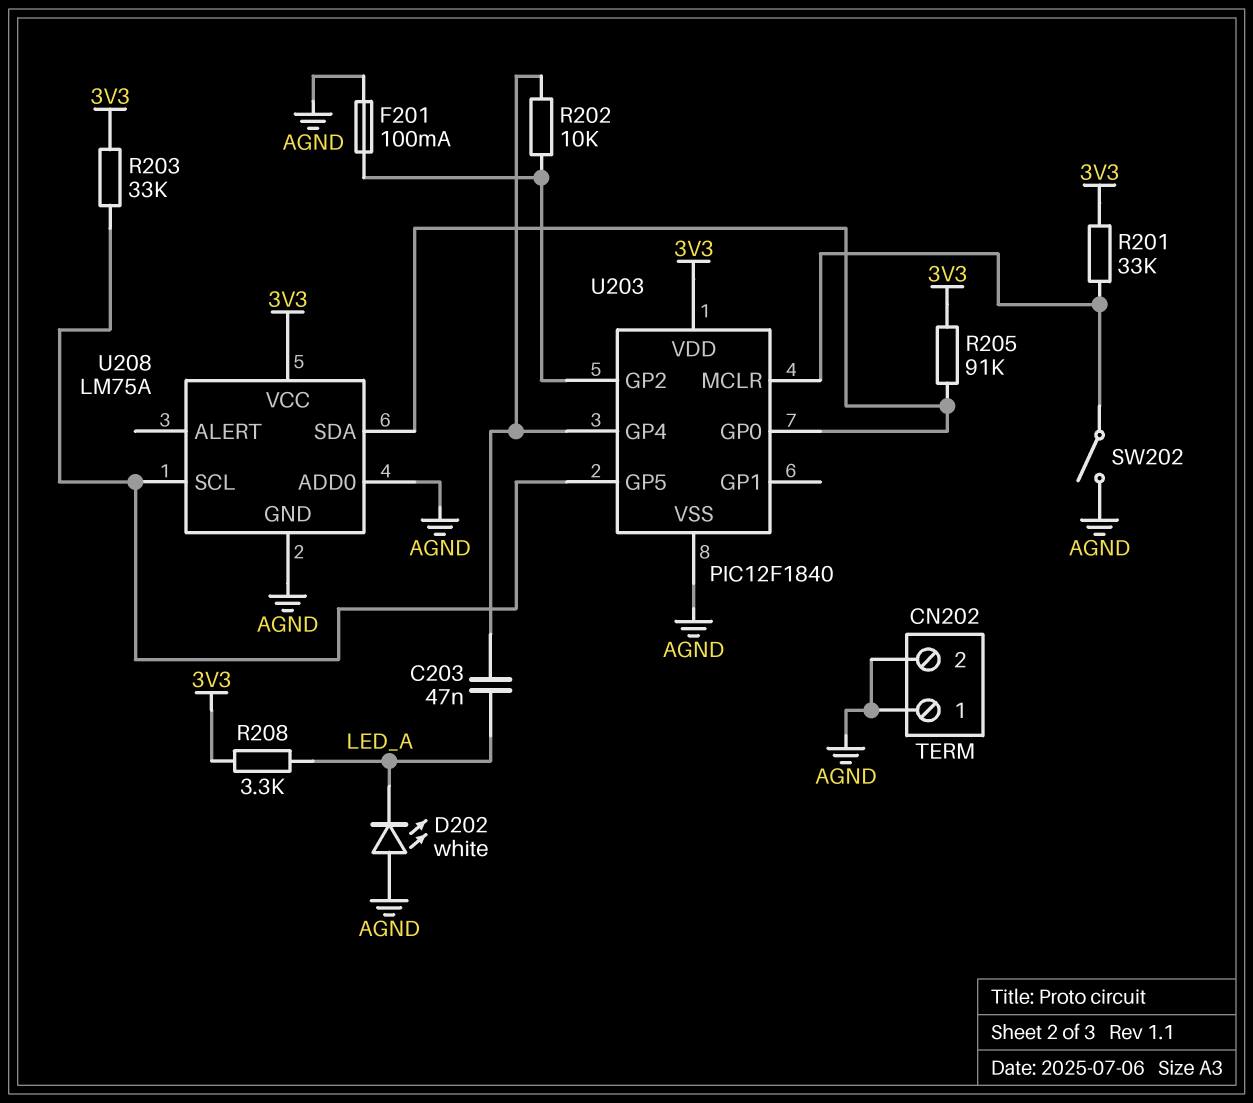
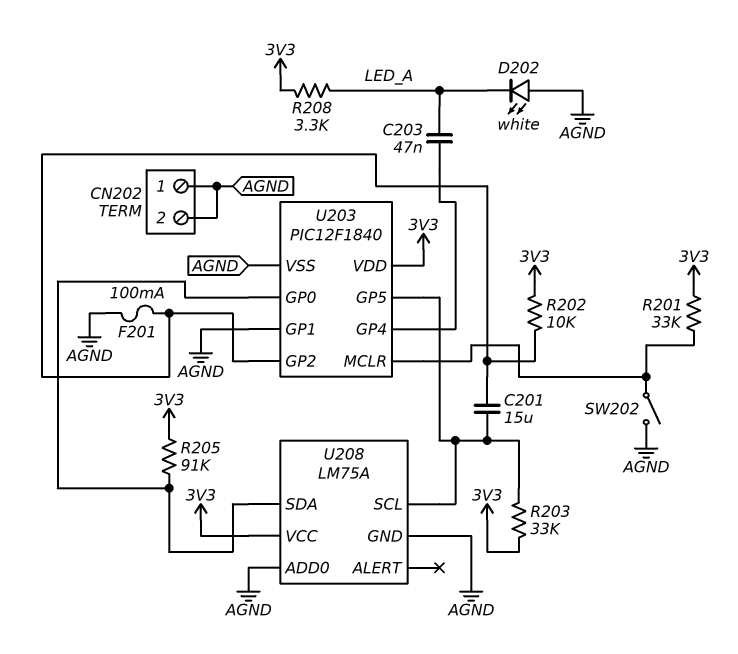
C201: none -> 15uF (U203/GP2, U203/GP5)
R202: 10k (U203/GP2, U203/GP4) -> 10k (3V3, U203/GP2)
U203 pin GP1: none -> AGND

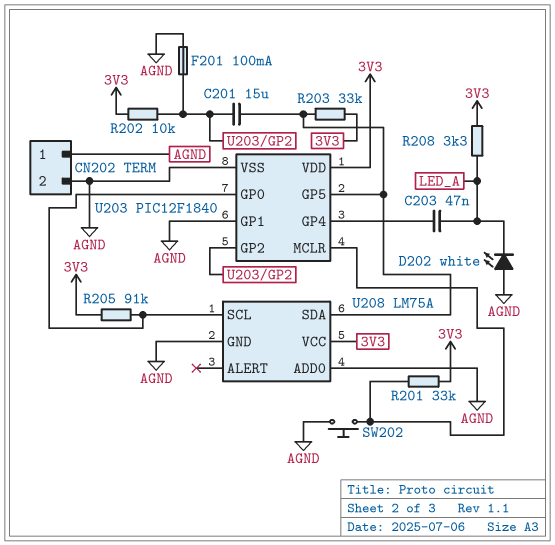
SW202: switch (AGND, U203/MCLR) -> button (AGND, U203/MCLR)
U208 pin SCL: U203/GP5 -> U203/GP0
U208 pin SDA: U203/GP0 -> U203/GP5

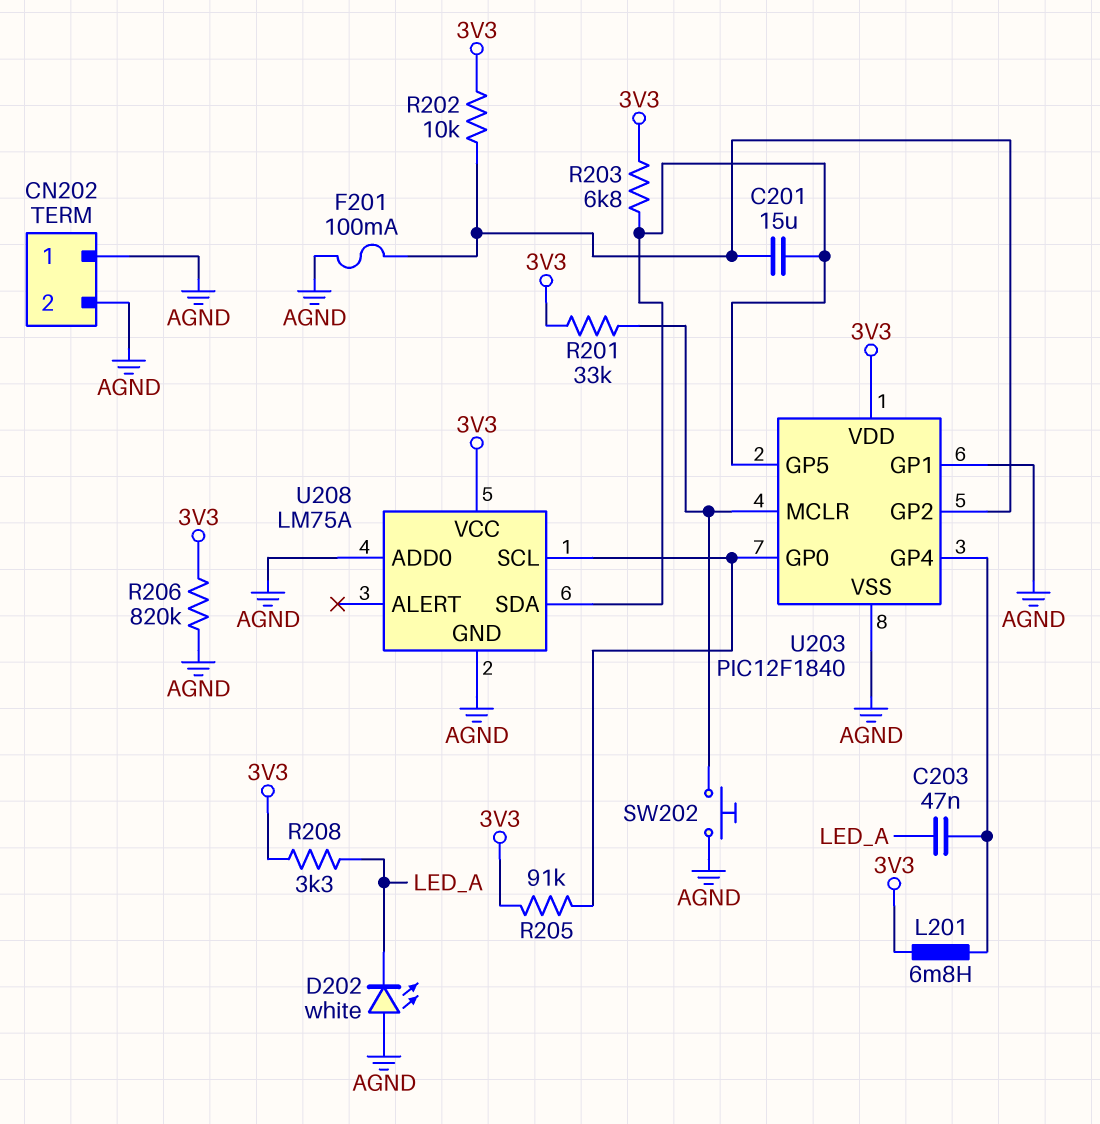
L201: none -> 6.8mH (3V3, U203/GP4)
R203: 33k (3V3, U203/GP5) -> 6.8k (3V3, U203/GP5)
R206: none -> 820k (3V3, AGND)

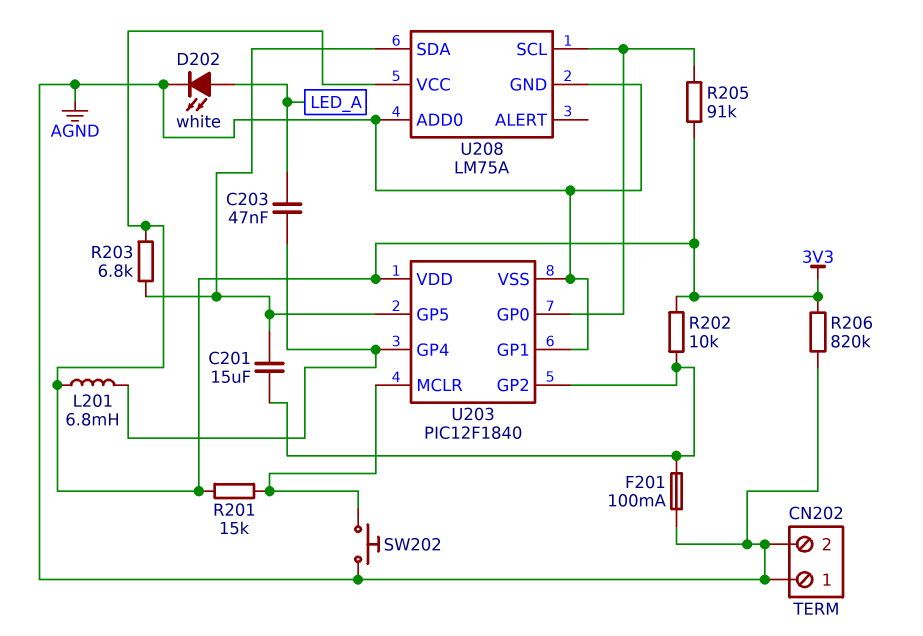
D202: LED white (A AGND, K LED_A) -> LED white (A LED_A, K AGND)
R201: 33k (3V3, U203/MCLR) -> 15k (3V3, U203/MCLR)
R208: 3.3k (3V3, LED_A) -> none

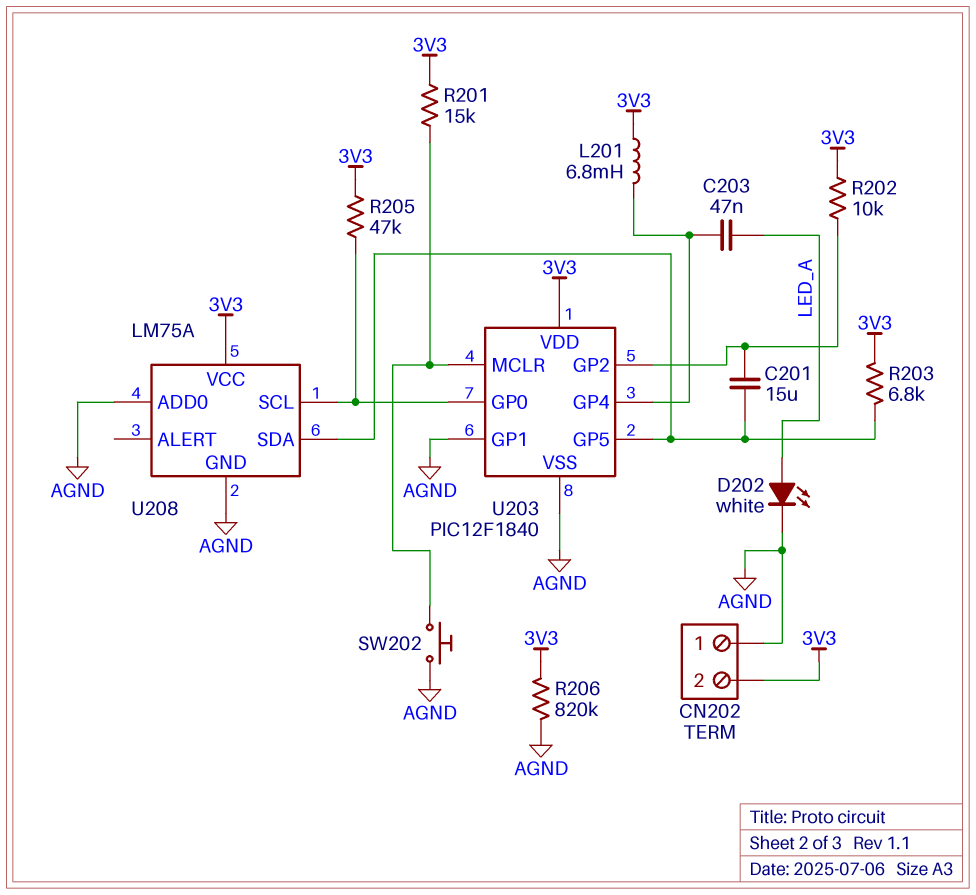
CN202 pin 2: AGND -> 3V3
F201: 100mA (AGND, U203/GP2) -> none
R205: 91k (3V3, U203/GP0) -> 47k (3V3, U203/GP0)

